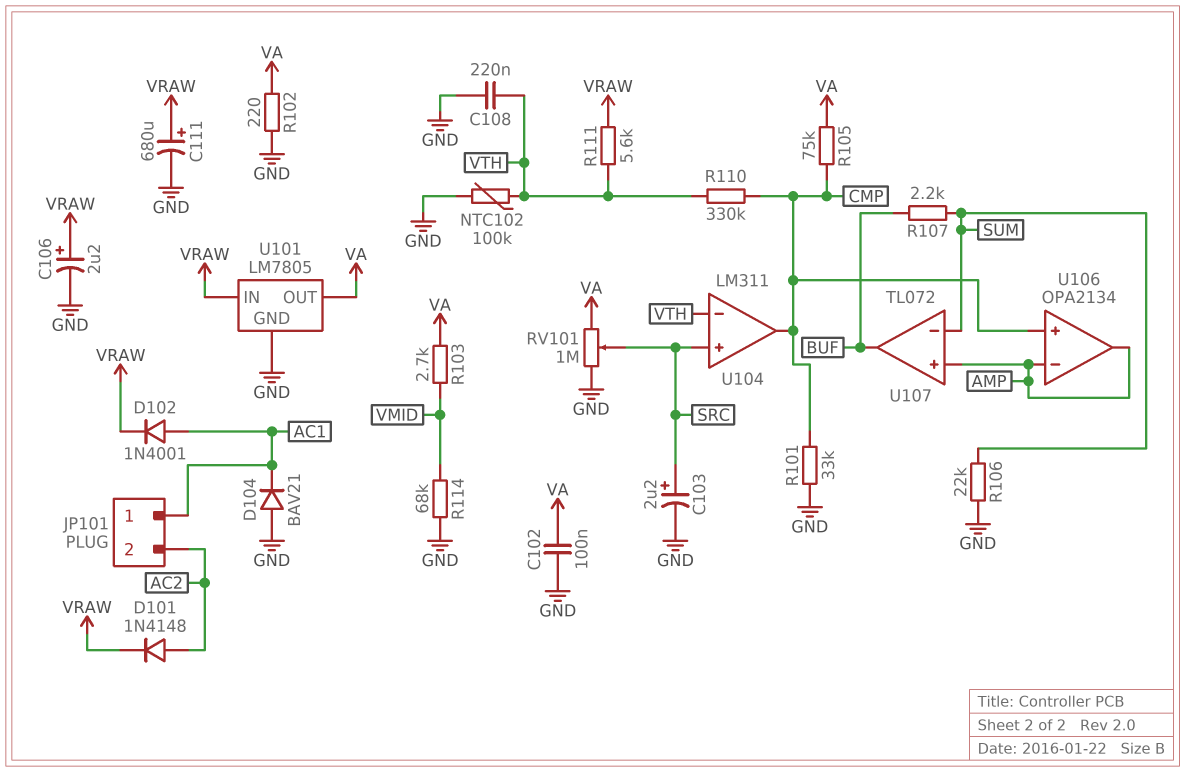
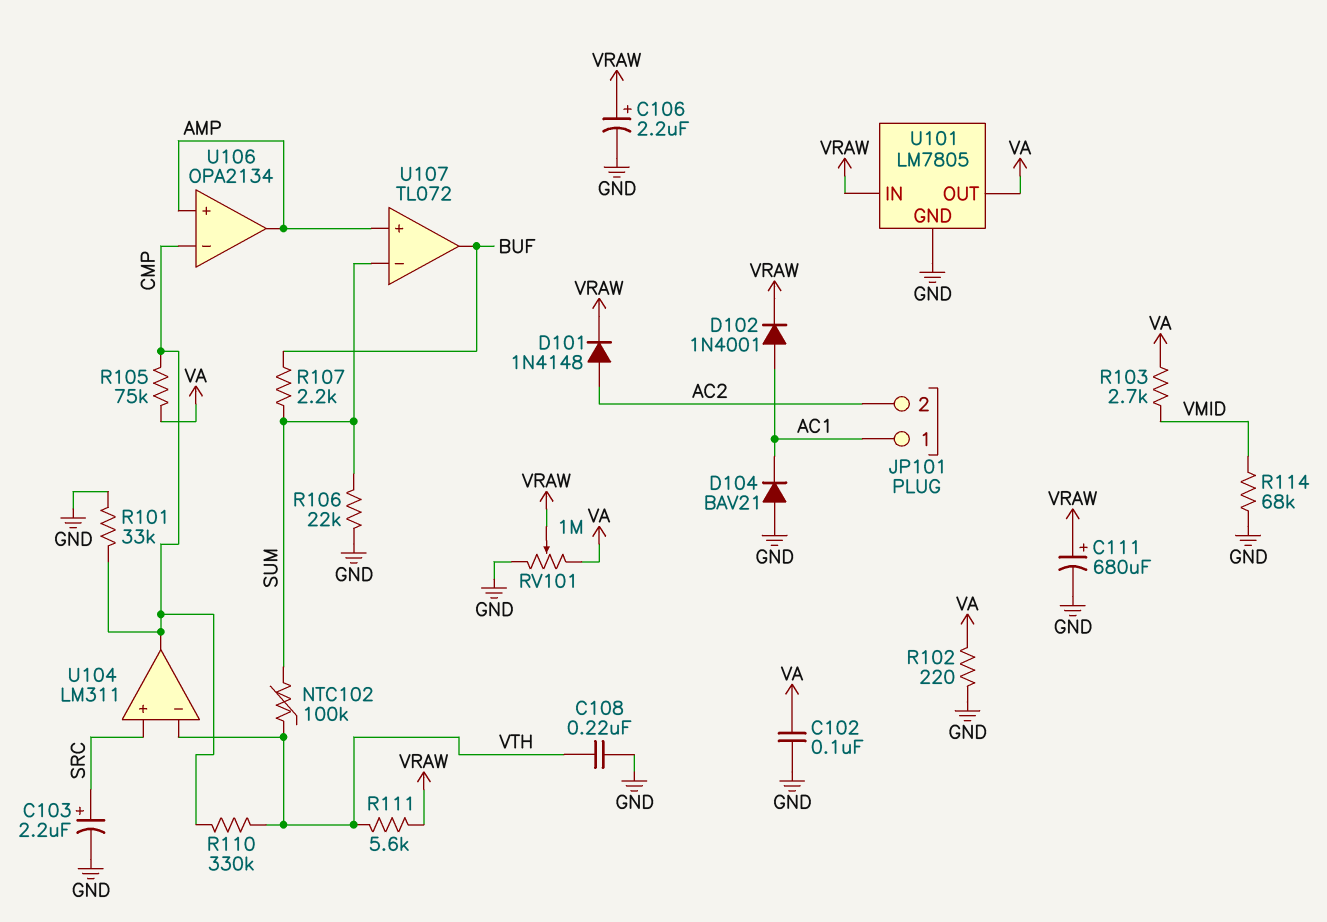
NTC102: 100k (GND, VTH) -> 100k (SUM, VTH)
RV101: 1M (GND, VA, wiper SRC) -> 1M (GND, VA, wiper VRAW)
U106 pin in+: CMP -> AMP
U106 pin in-: AMP -> CMP

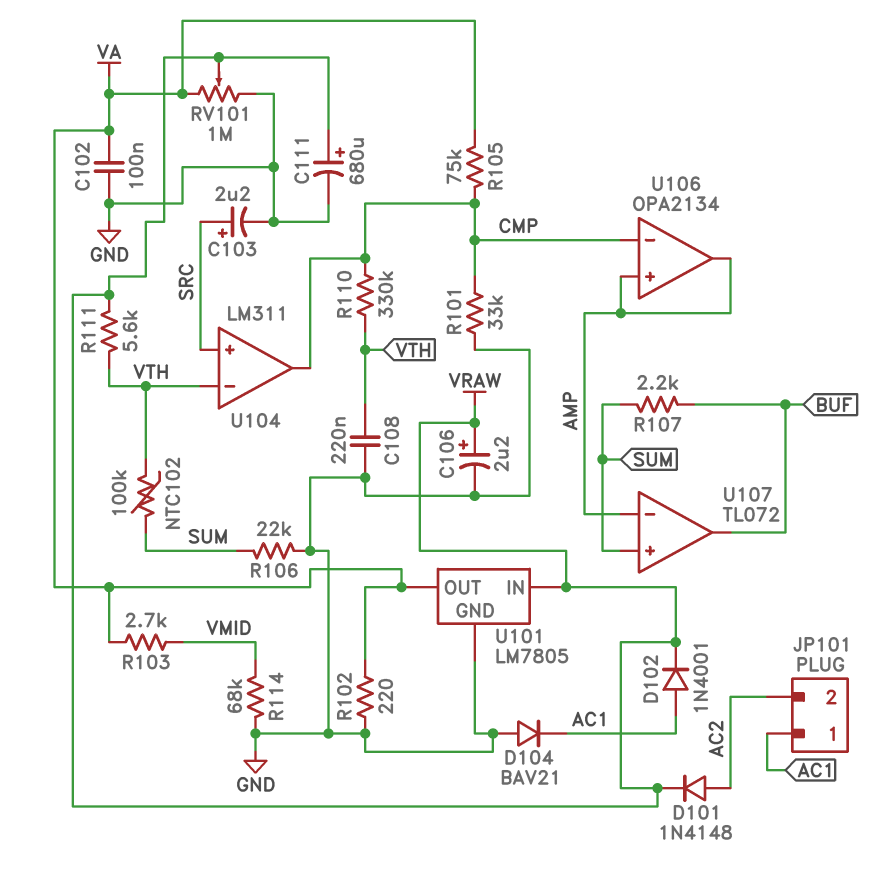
U107 pin in+: AMP -> SUM
U107 pin in-: SUM -> AMP

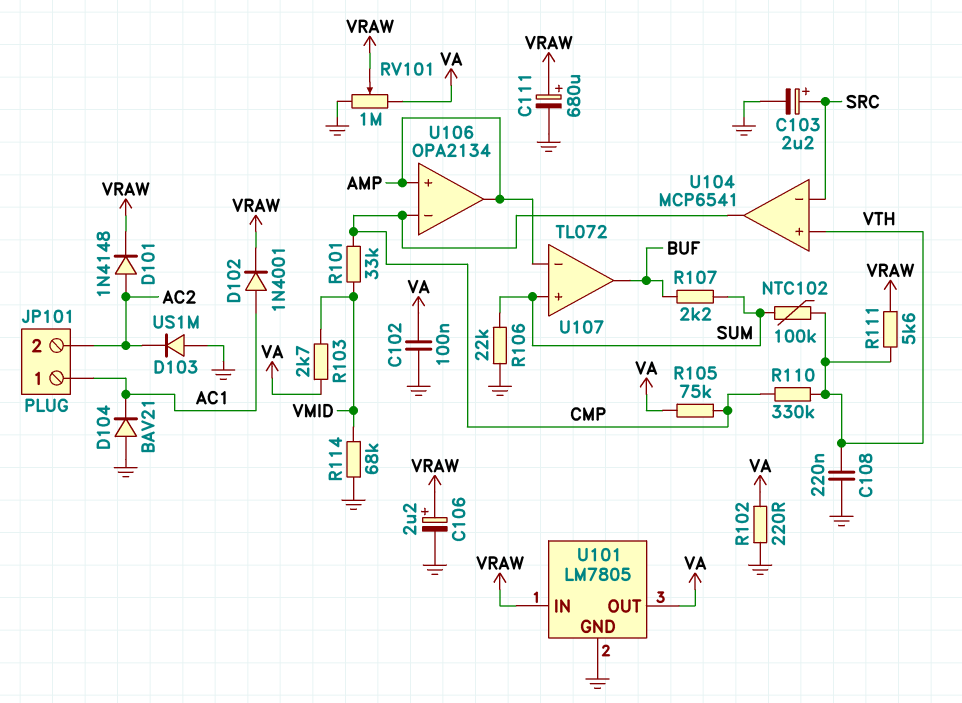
D103: none -> diode US1M (A GND, K AC2)
R101: 33k (CMP, GND) -> 33k (CMP, VMID)
U104: LM311 -> MCP6541
U104 pin in+: SRC -> VTH
U104 pin in-: VTH -> SRC

